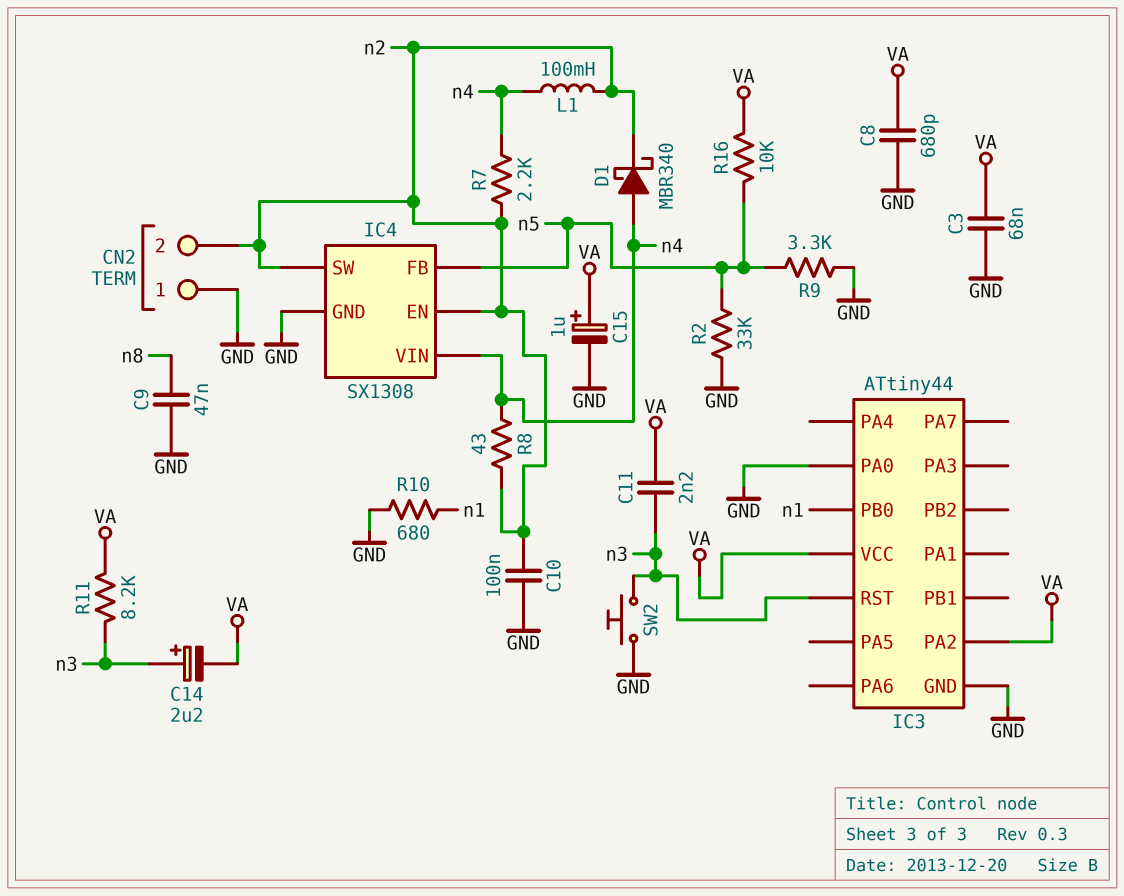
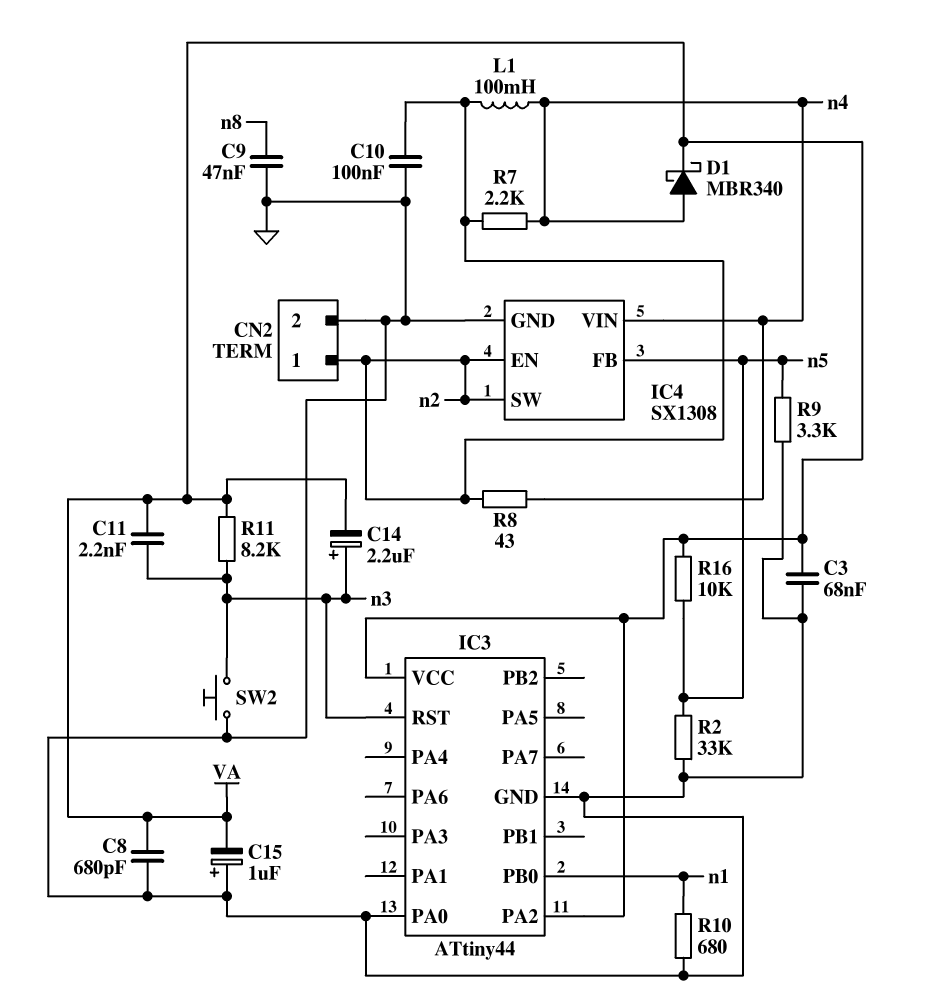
C15: 1uF (plus VA, minus GND) -> 1uF (plus GND, minus VA)
CN2 pin 1: GND -> n2
CN2 pin 2: n2 -> GND
D1: schottky MBR340 (A n4, K n2) -> schottky MBR340 (A n4, K VA)

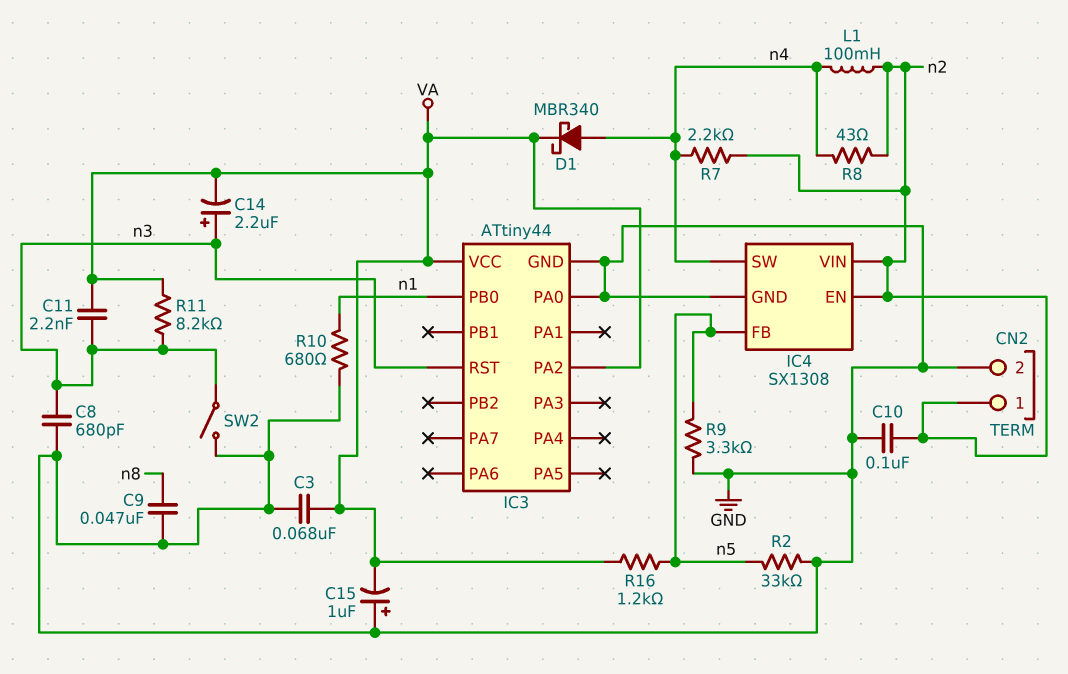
C8: 680pF (GND, VA) -> 680pF (GND, n3)
IC4 pin SW: n2 -> n4
IC4 pin VIN: n4 -> n2
R16: 10k (VA, n5) -> 1.2k (VA, n5)
SW2: button (GND, n3) -> switch (GND, n3)

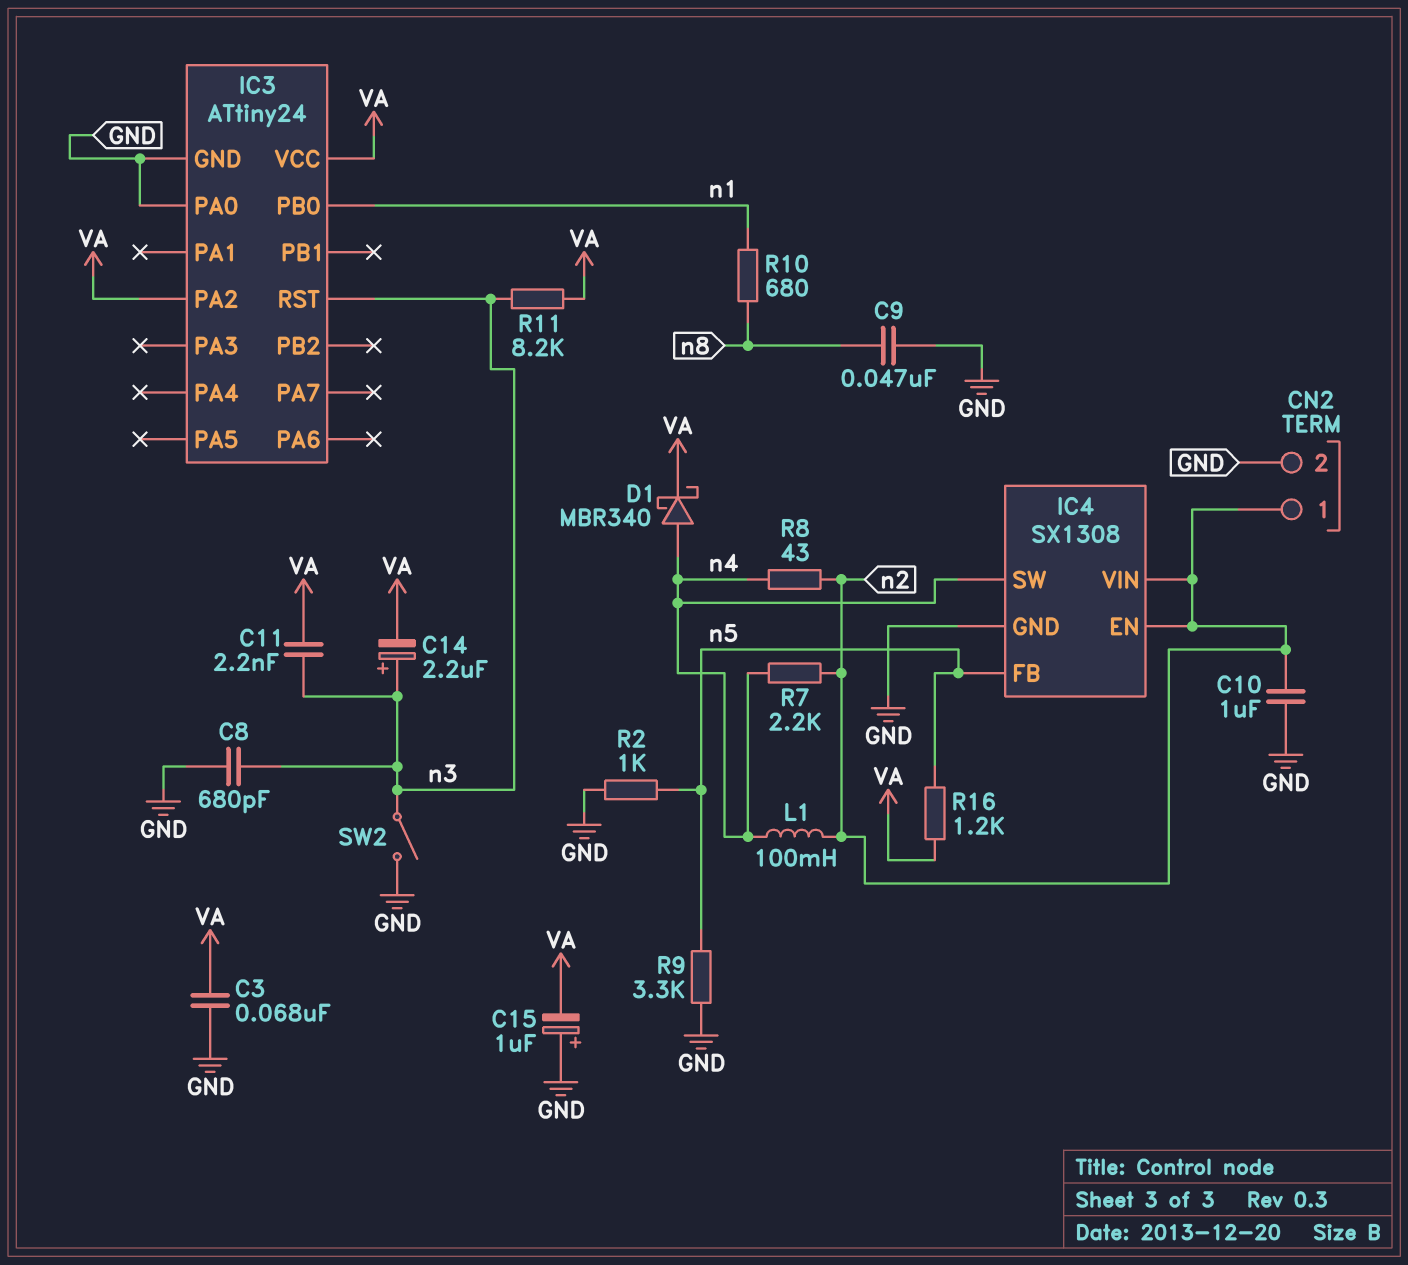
C10: 100nF (GND, n2) -> 1uF (GND, n2)
IC3: ATtiny44 -> ATtiny24
R2: 33k (GND, n5) -> 1k (GND, n5)
R10: 680 (GND, n1) -> 680 (n1, n8)

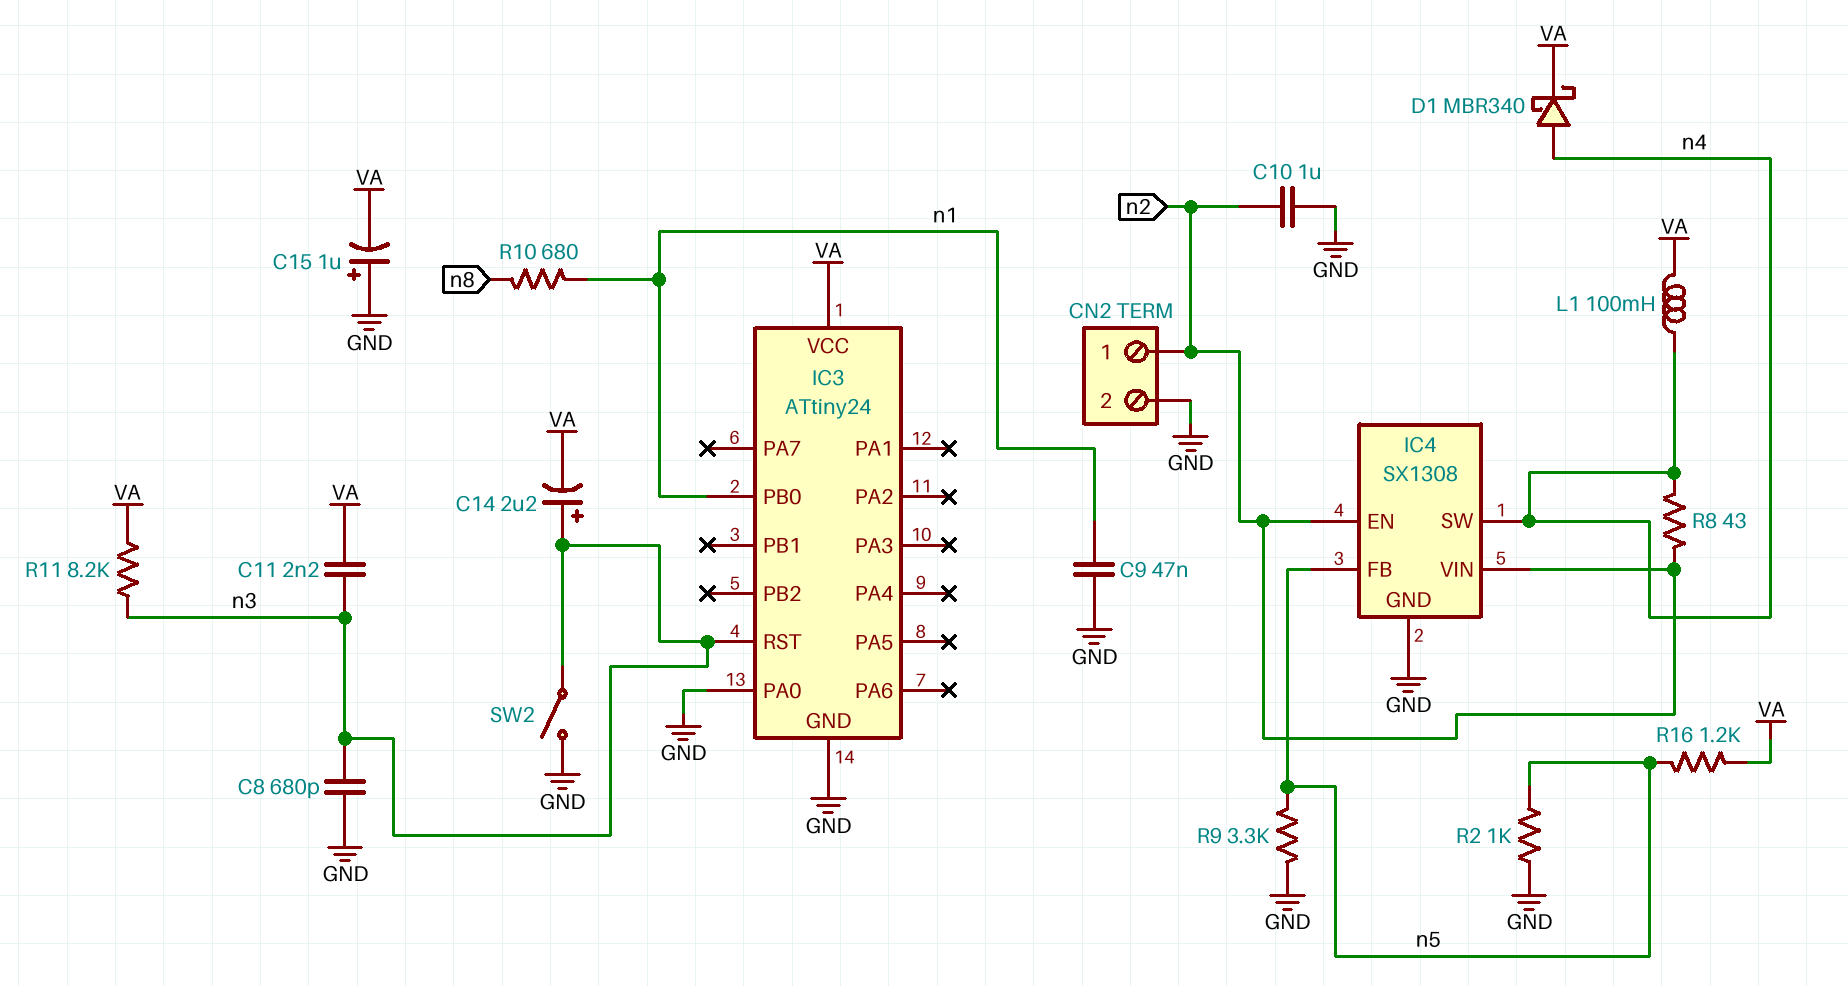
C3: 68nF (GND, VA) -> none
C9: 47nF (GND, n8) -> 47nF (GND, n1)
IC3 pin PA2: VA -> none
L1: 100mH (n2, n4) -> 100mH (VA, n4)
R7: 2.2k (n2, n4) -> none

